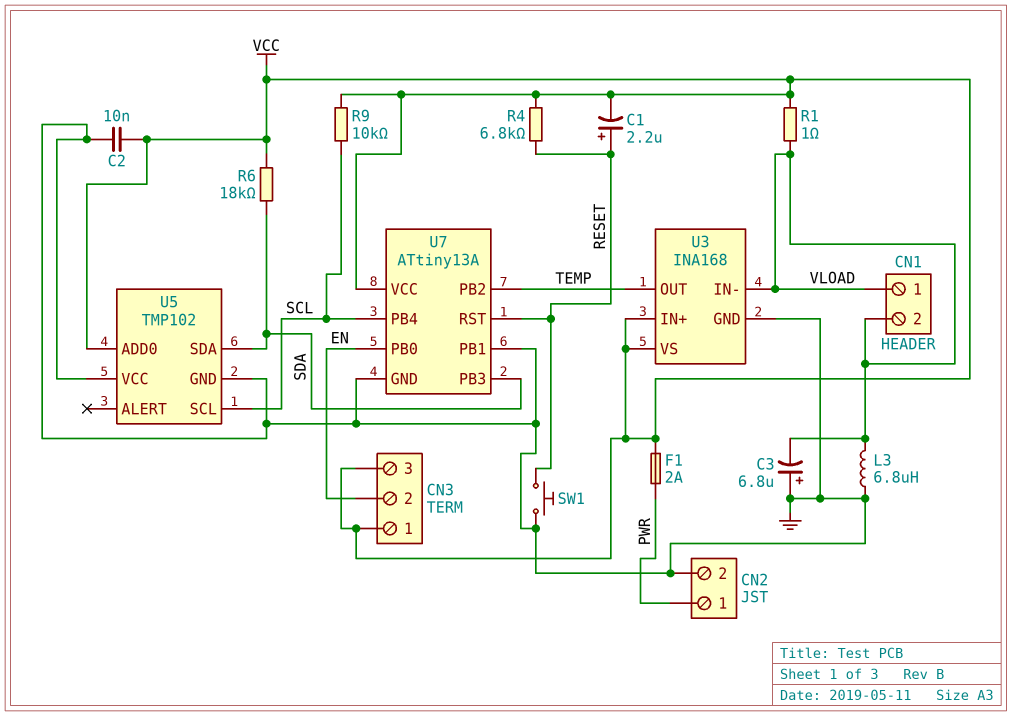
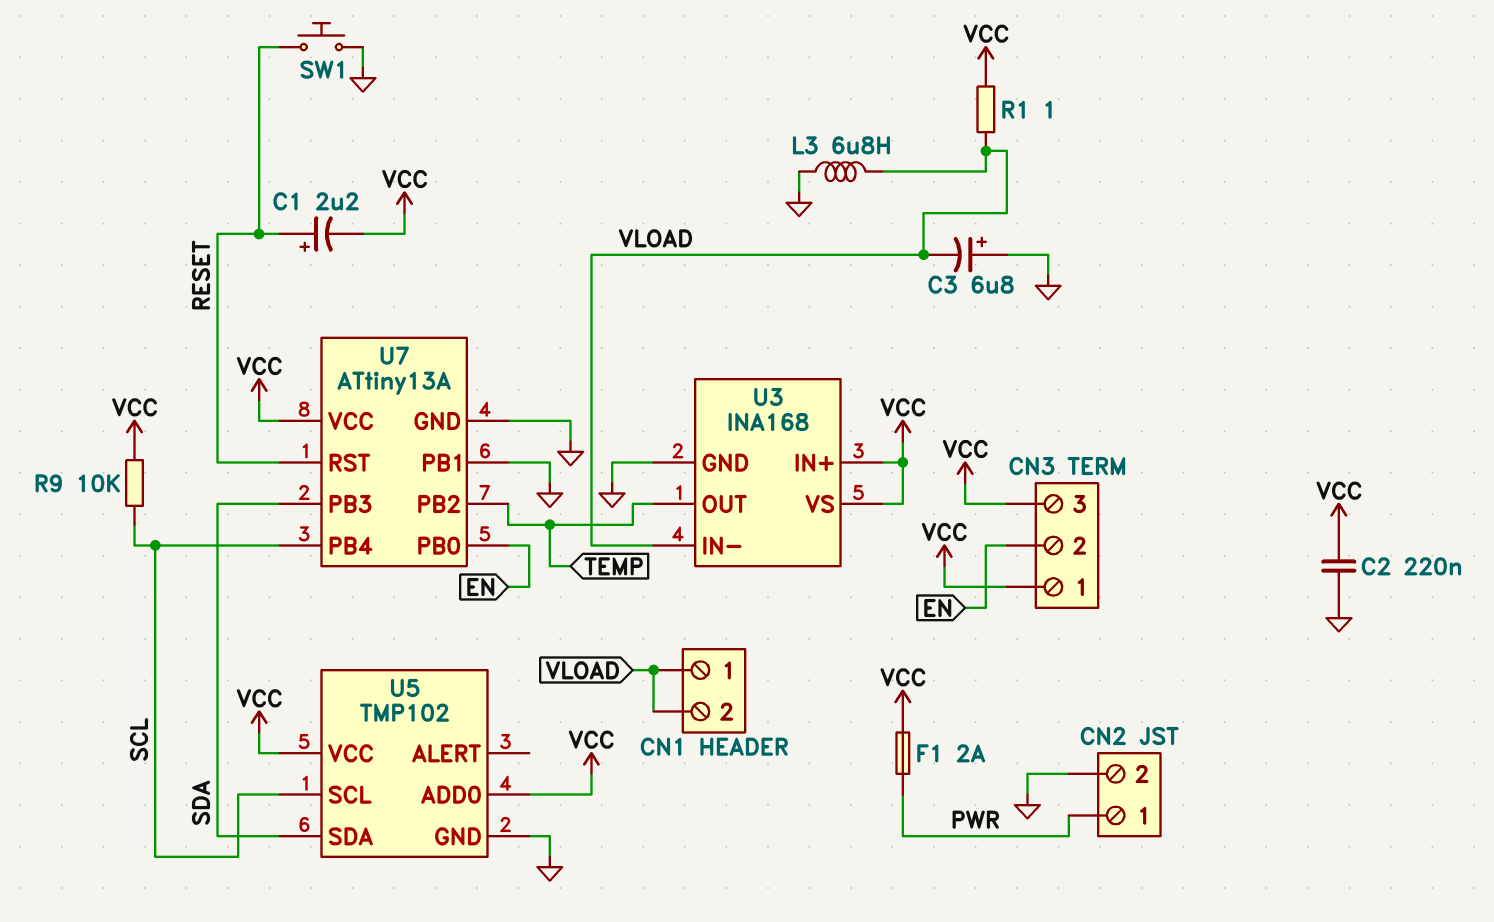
C2: 10nF (GND, VCC) -> 220nF (GND, VCC)
R4: 6.8k (RESET, VCC) -> none
R6: 18k (SDA, VCC) -> none
U5 pin VCC: GND -> VCC

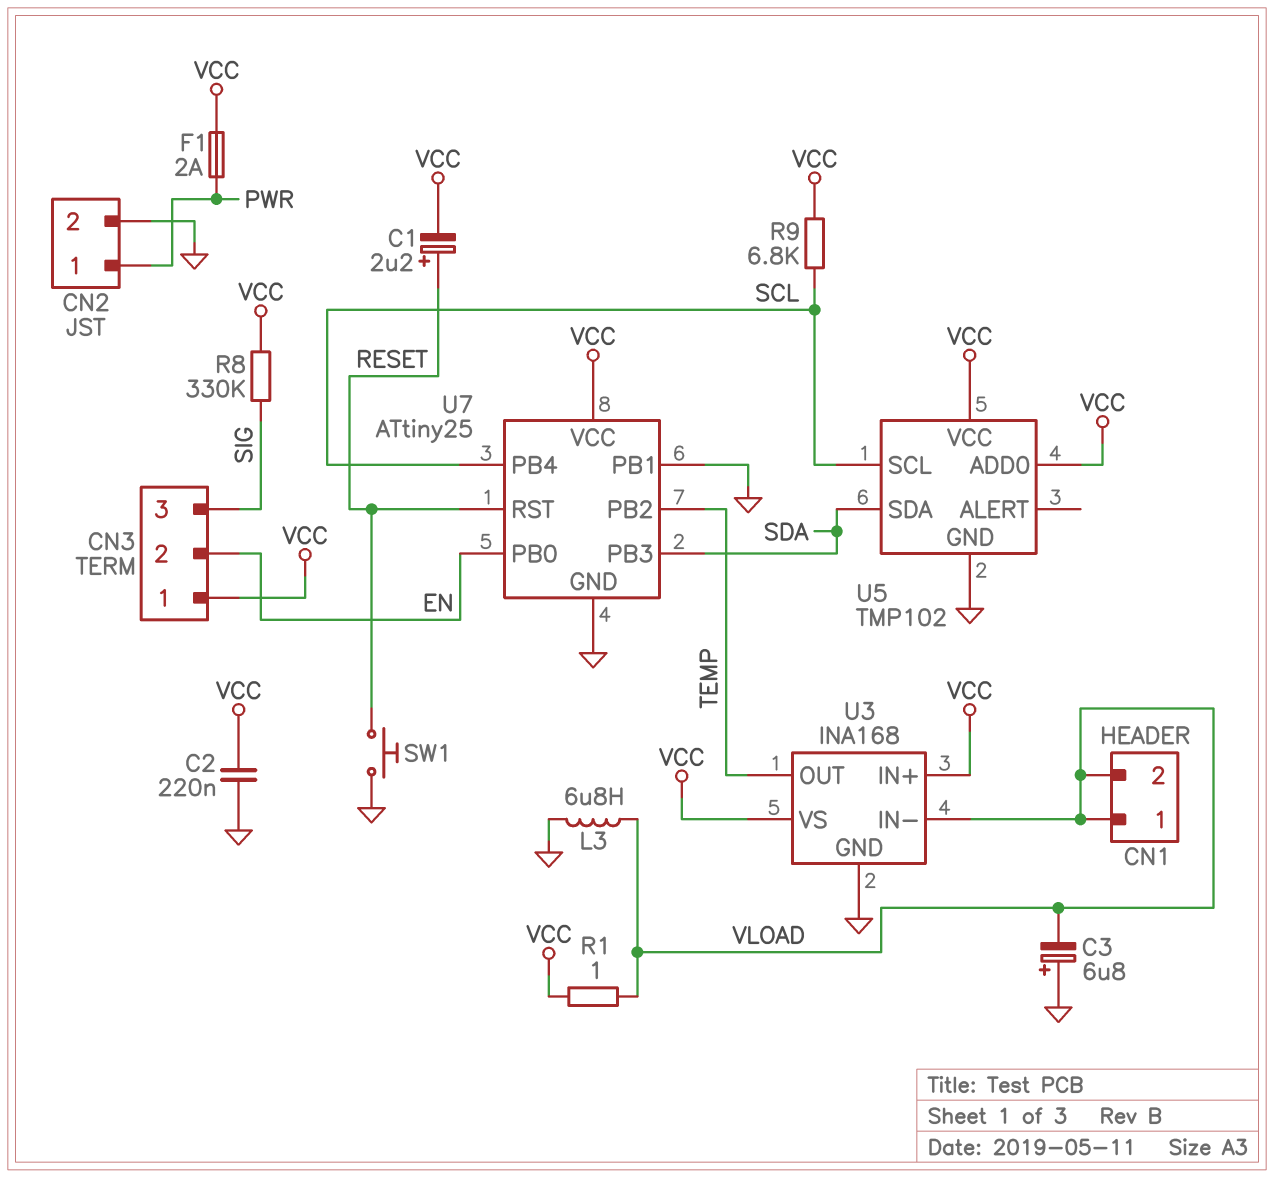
CN3 pin 3: VCC -> SIG
R8: none -> 330k (SIG, VCC)
R9: 10k (SCL, VCC) -> 6.8k (SCL, VCC)
U7: ATtiny13A -> ATtiny25

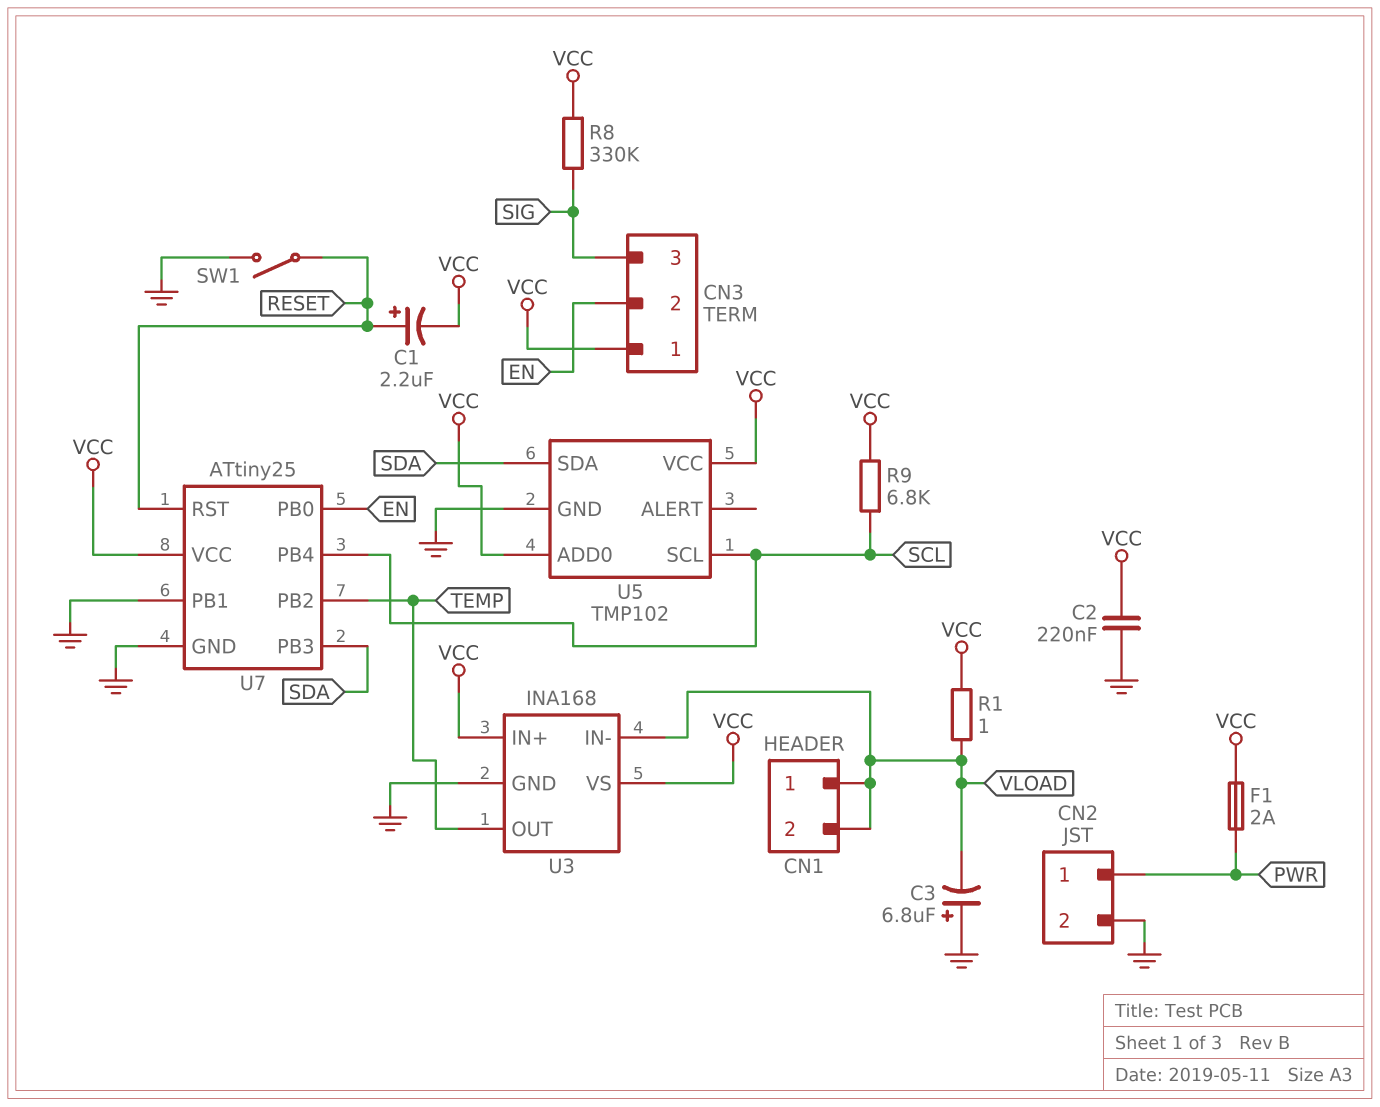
L3: 6.8uH (GND, VLOAD) -> none
SW1: button (GND, RESET) -> switch (GND, RESET)

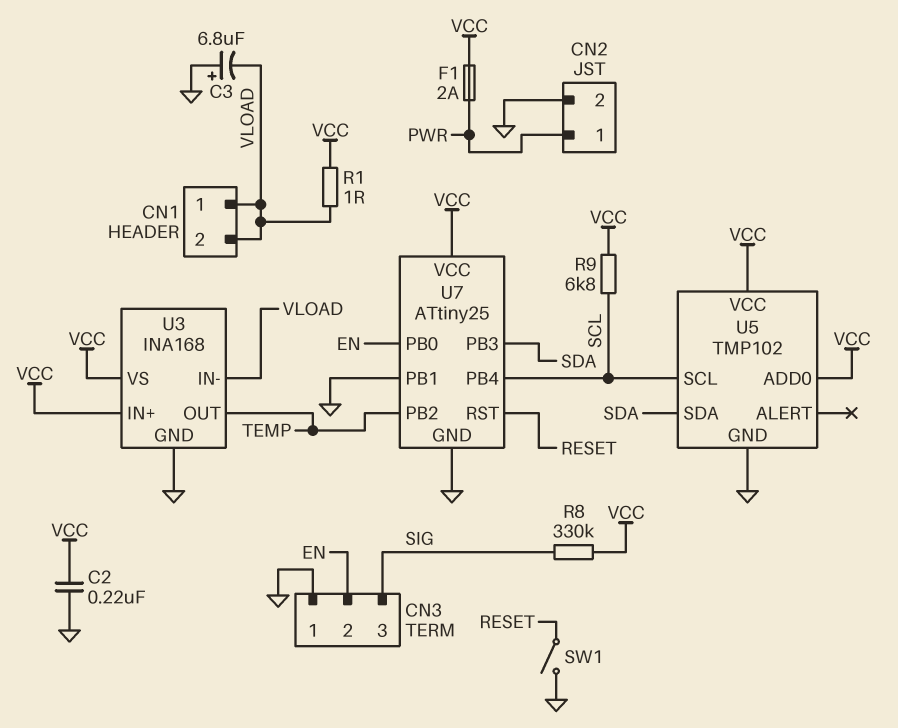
C1: 2.2uF (plus RESET, minus VCC) -> none
CN3 pin 1: VCC -> GND

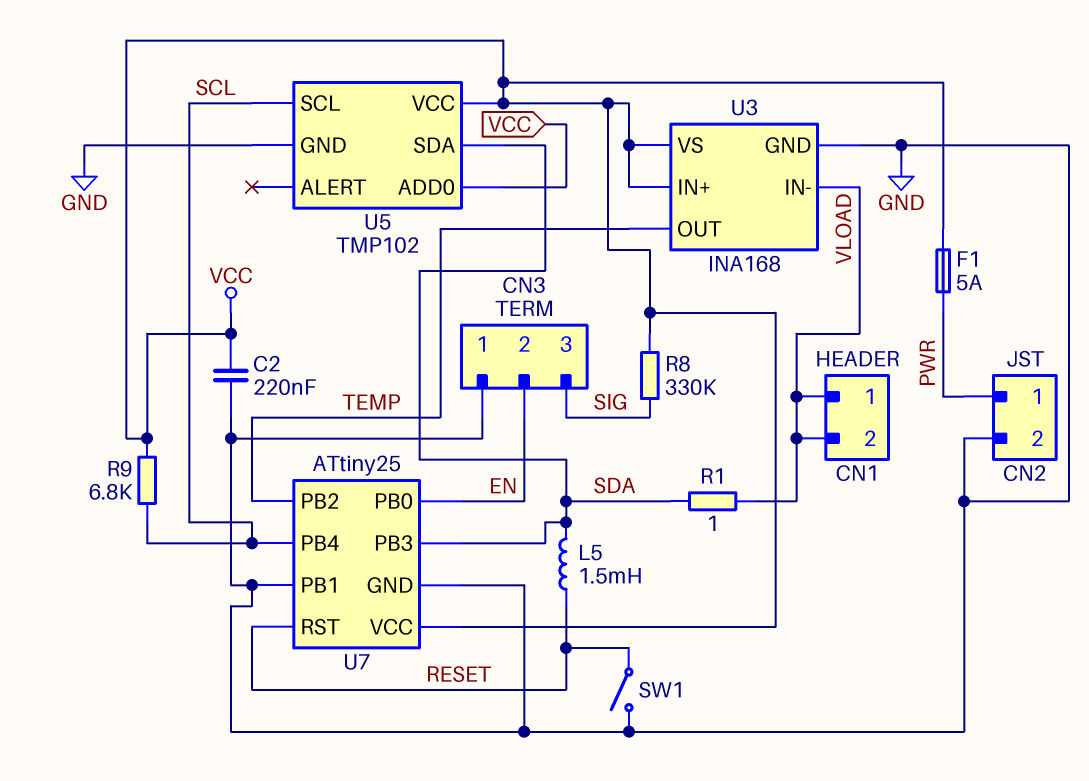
C3: 6.8uF (plus GND, minus VLOAD) -> none
F1: 2A (PWR, VCC) -> 5A (PWR, VCC)
L5: none -> 1.5mH (RESET, SDA)
R1: 1 (VCC, VLOAD) -> 1 (SDA, VLOAD)

